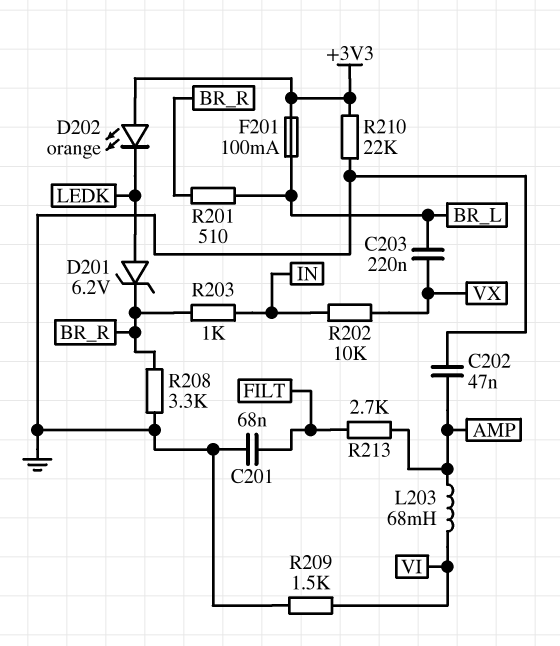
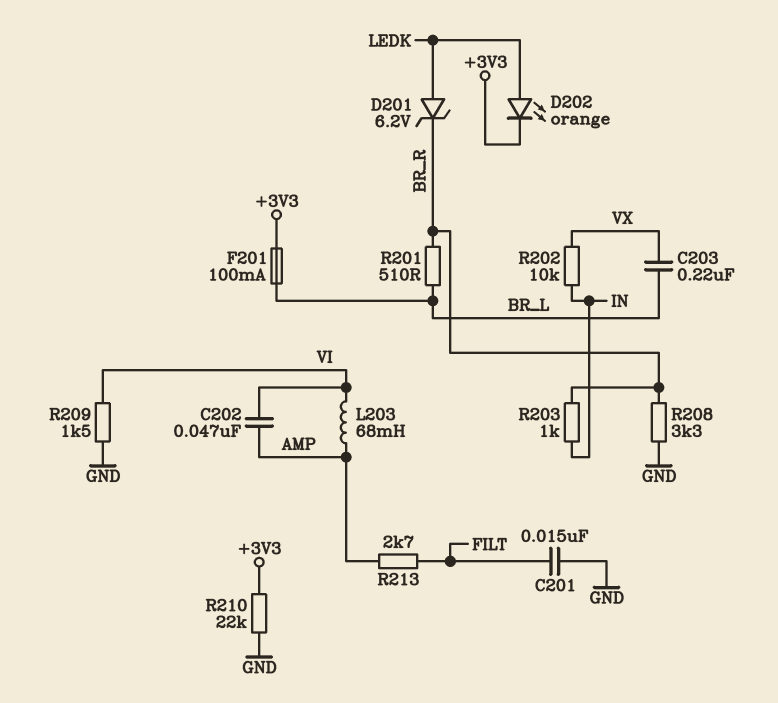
C201: 68nF (FILT, GND) -> 15nF (FILT, GND)
C202: 47nF (AMP, GND) -> 47nF (AMP, VI)
D202: LED orange (A +3V3, K LEDK) -> LED orange (A LEDK, K +3V3)

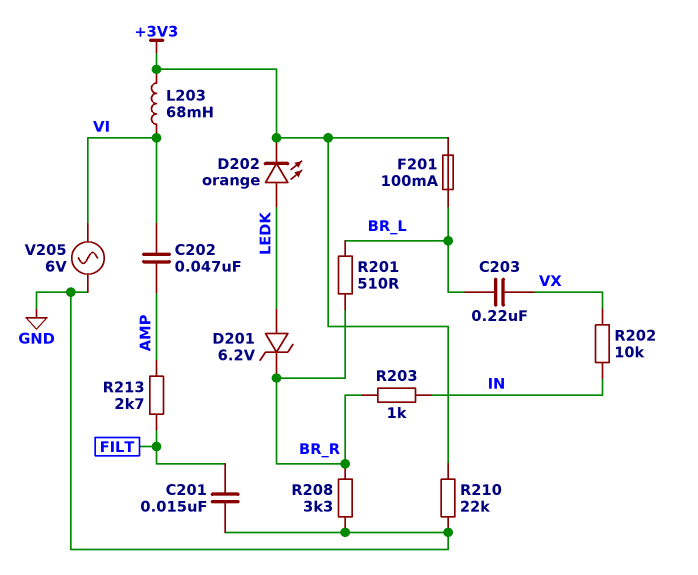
L203: 68mH (AMP, VI) -> 68mH (+3V3, VI)
R209: 1.5k (GND, VI) -> none
V205: none -> AC 6V (GND, VI)

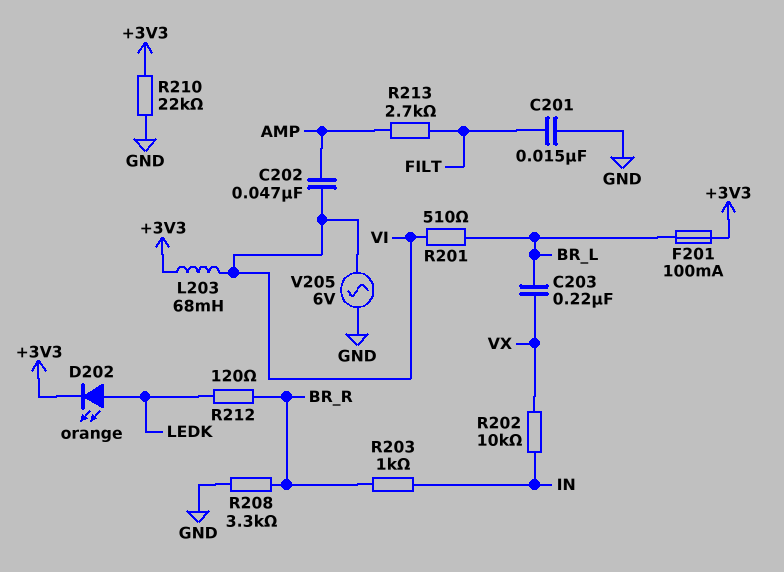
D201: zener 6.2V (A LEDK, K BR_R) -> none
R201: 510 (BR_L, BR_R) -> 510 (BR_L, VI)
R212: none -> 120 (BR_R, LEDK)

